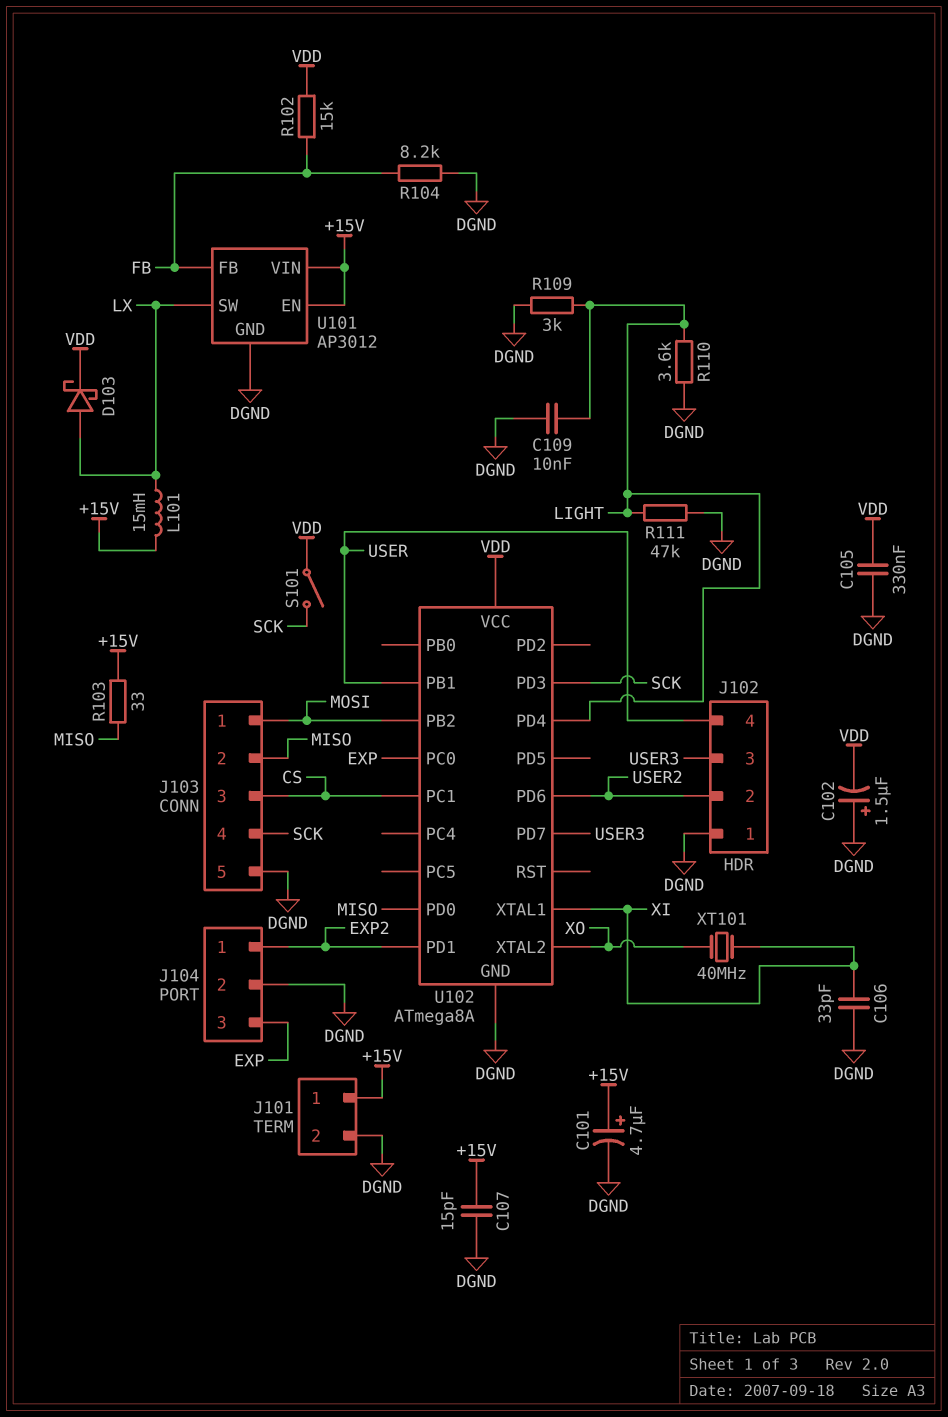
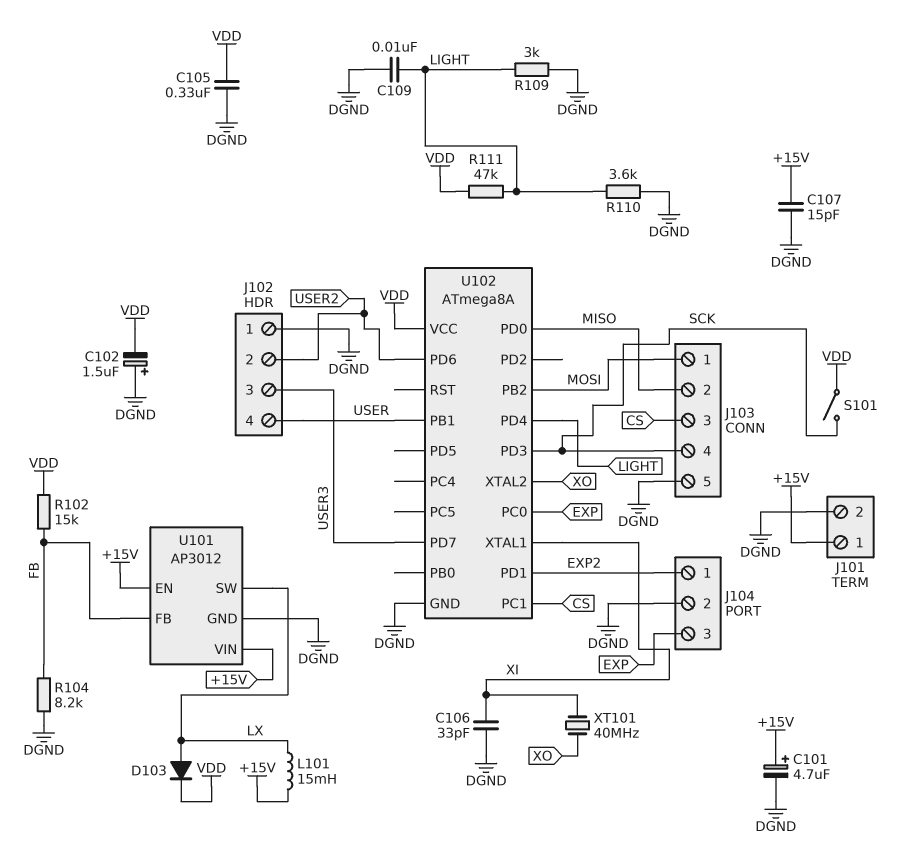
D103: schottky (A LX, K VDD) -> diode (A LX, K VDD)
R103: 33 (+15V, MISO) -> none
R111: 47k (DGND, LIGHT) -> 47k (LIGHT, VDD)

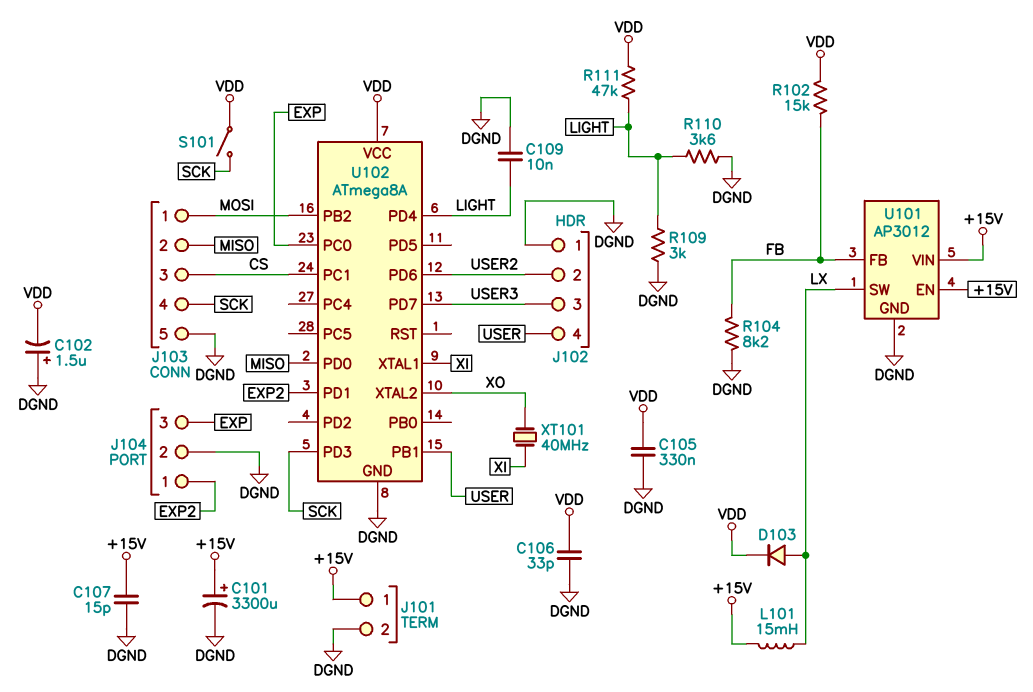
C101: 4.7uF (plus +15V, minus DGND) -> 3300uF (plus +15V, minus DGND)
C106: 33pF (DGND, XI) -> 33pF (DGND, VDD)

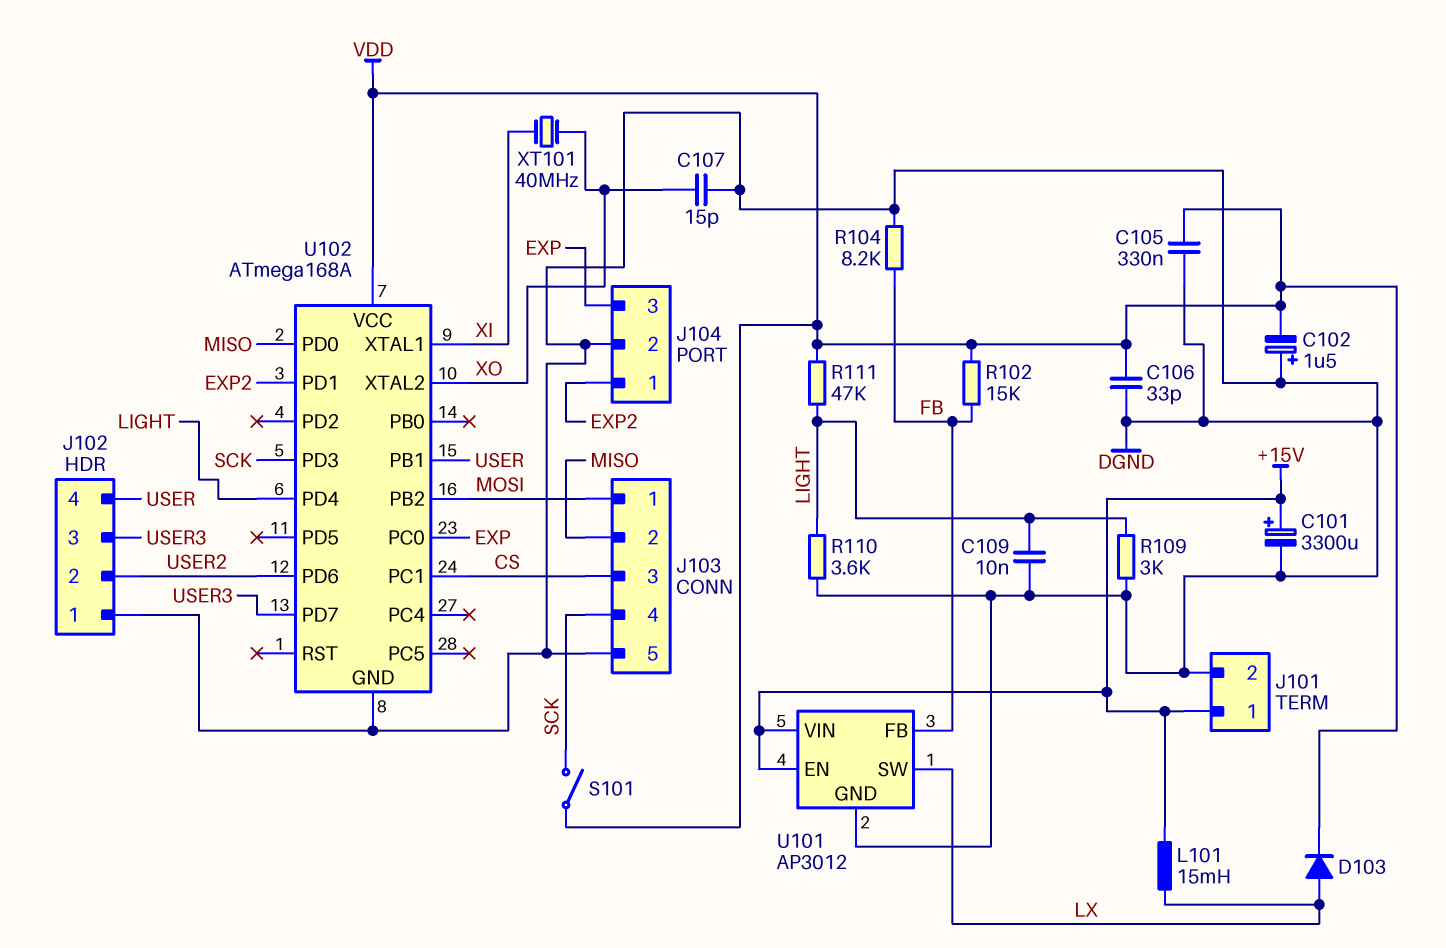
C107: 15pF (+15V, DGND) -> 15pF (DGND, XO)
U102: ATmega8A -> ATmega168A

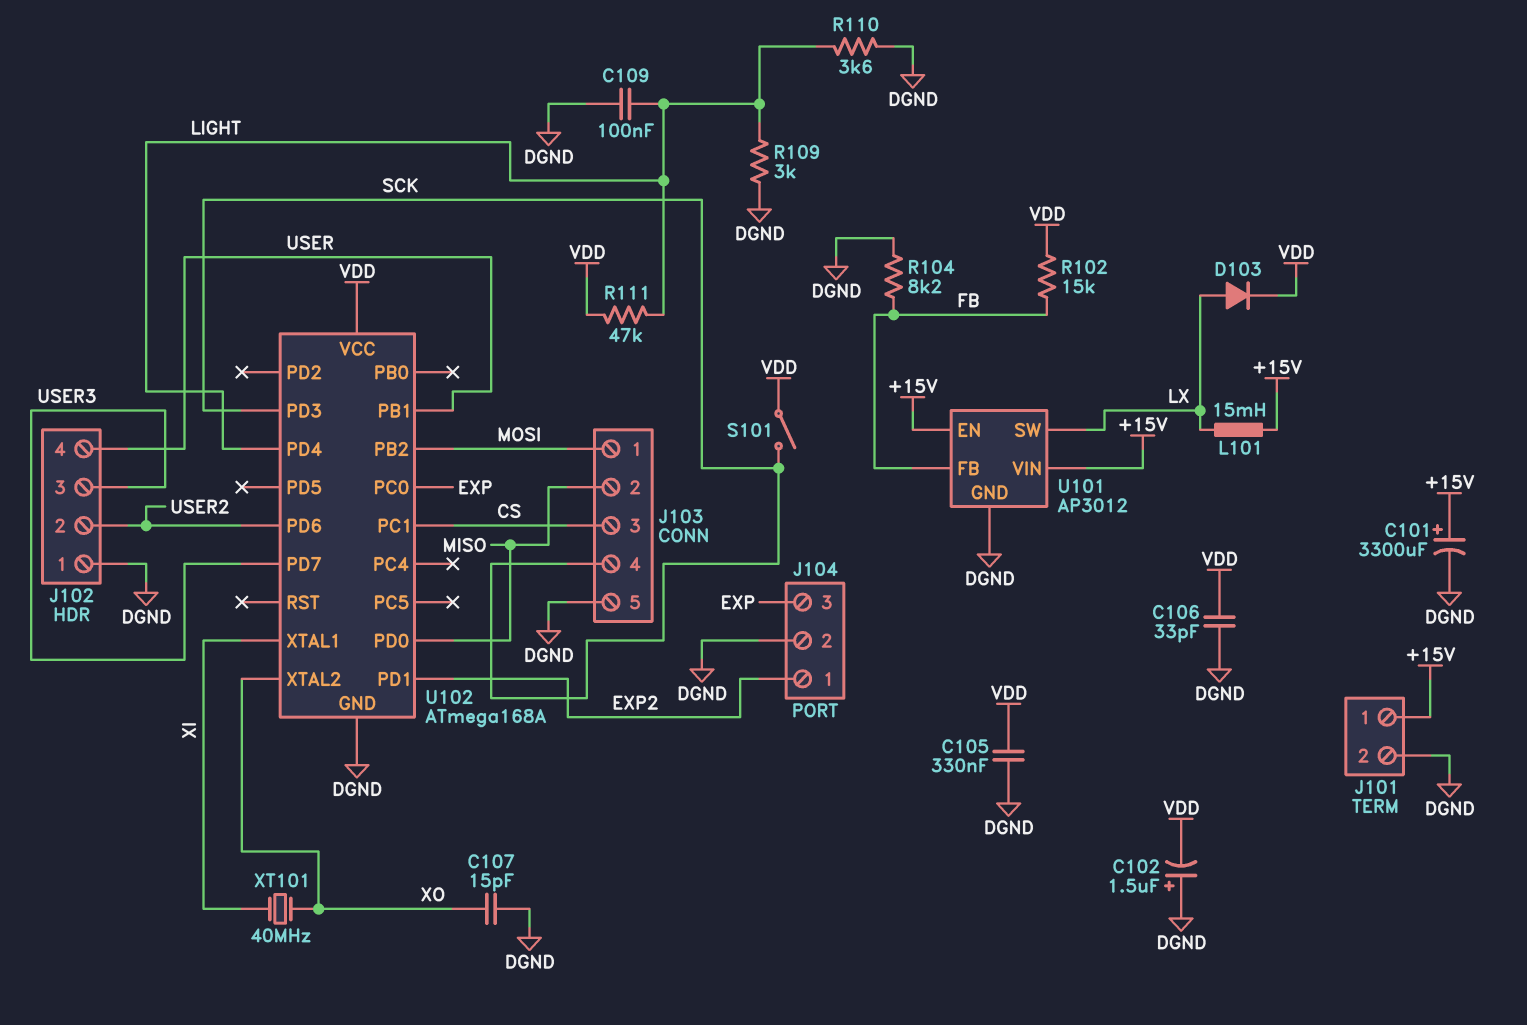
C109: 10nF (DGND, LIGHT) -> 100nF (DGND, LIGHT)

